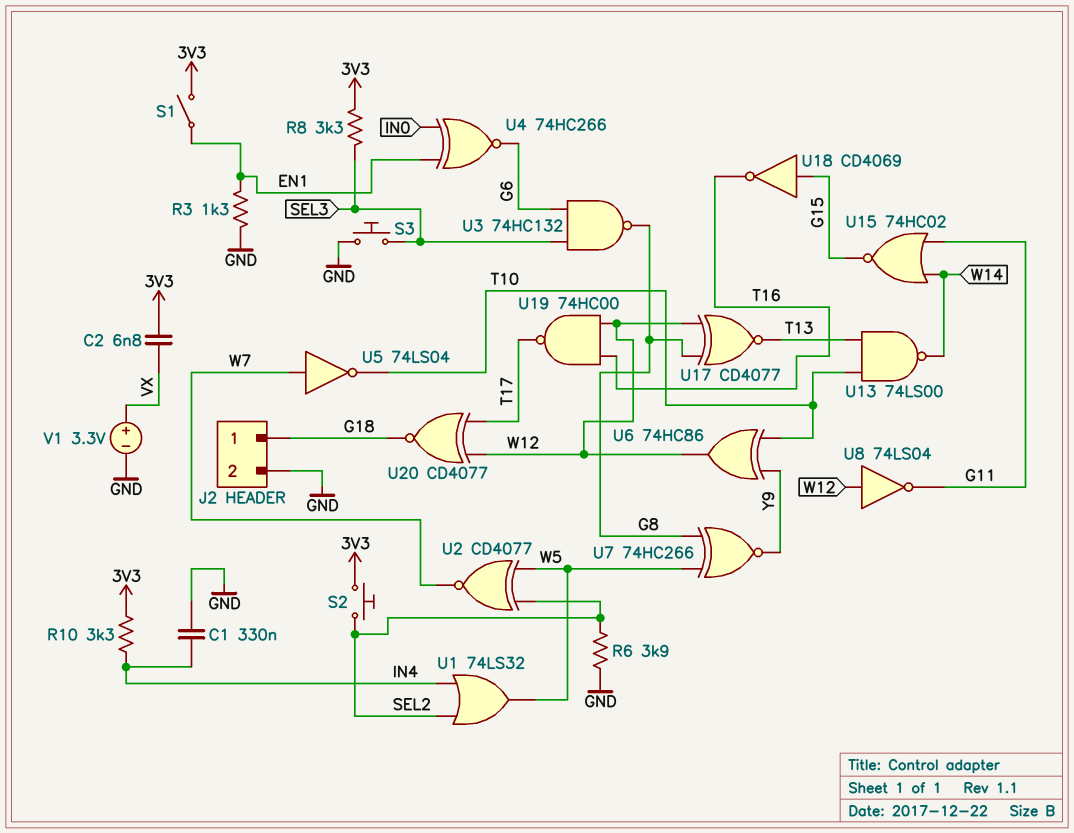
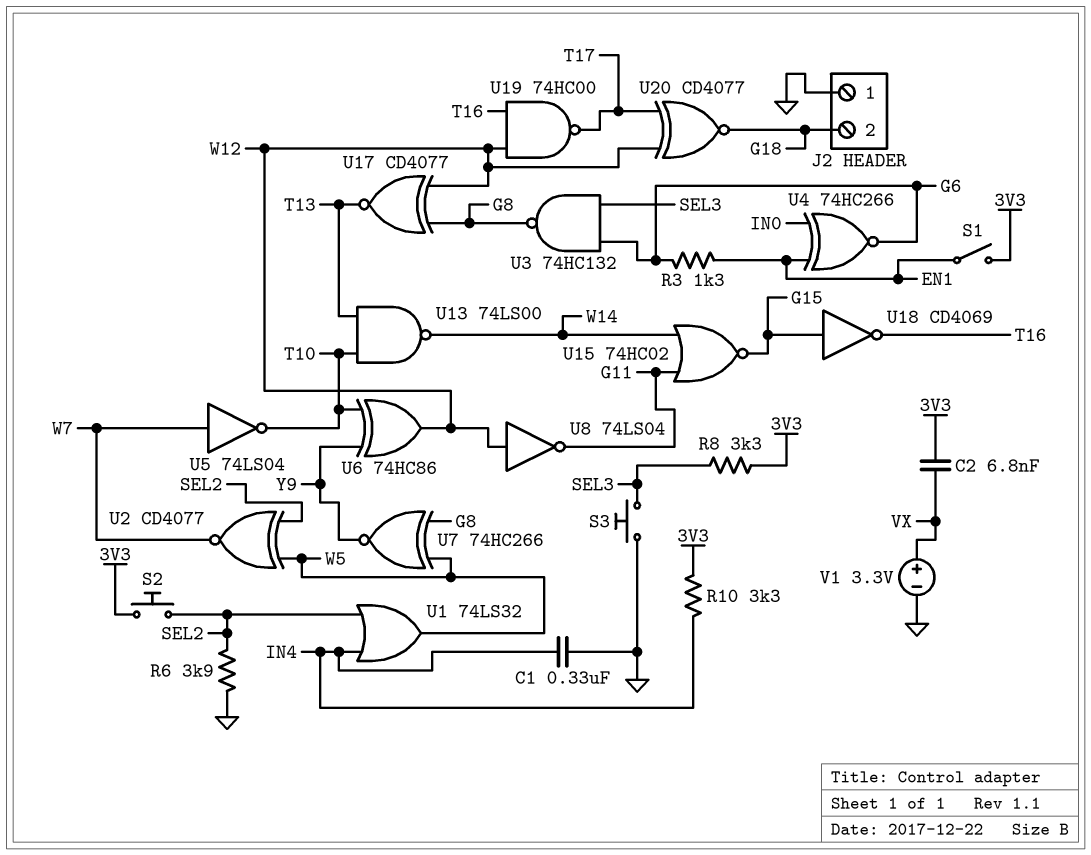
J2 pin 1: G18 -> GND
J2 pin 2: GND -> G18
R3: 1.3k (EN1, GND) -> 1.3k (EN1, G6)

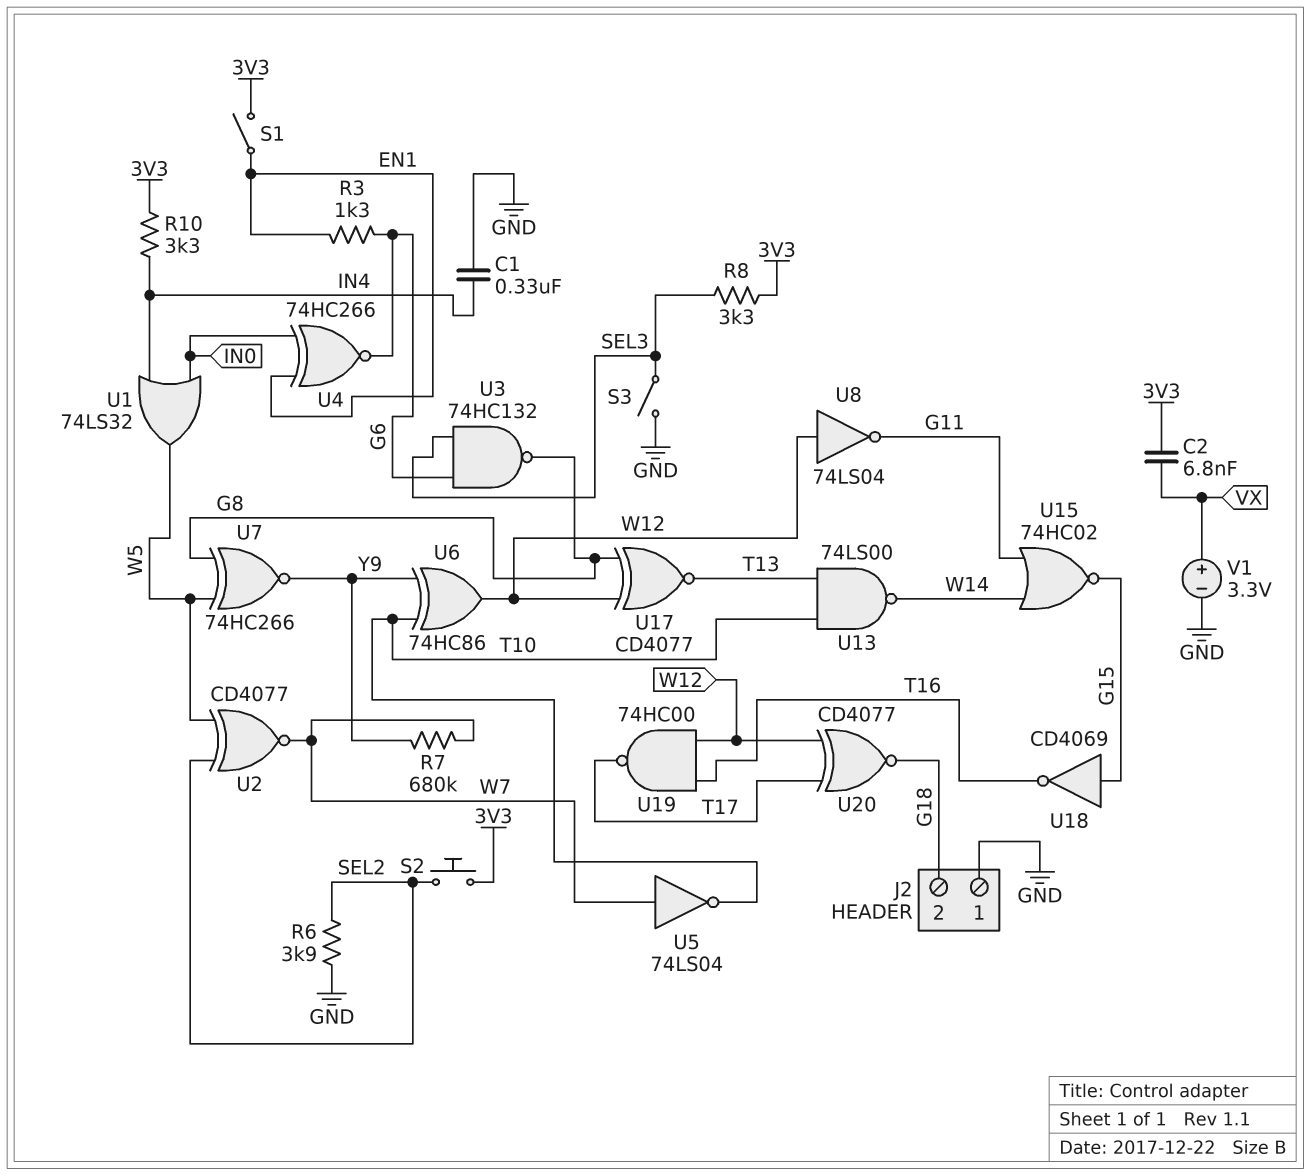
R7: none -> 680k (W7, Y9)
S3: button (GND, SEL3) -> switch (GND, SEL3)
U1: OR 74LS32 (in IN4, in SEL2, out W5) -> OR 74LS32 (in IN0, in IN4, out W5)

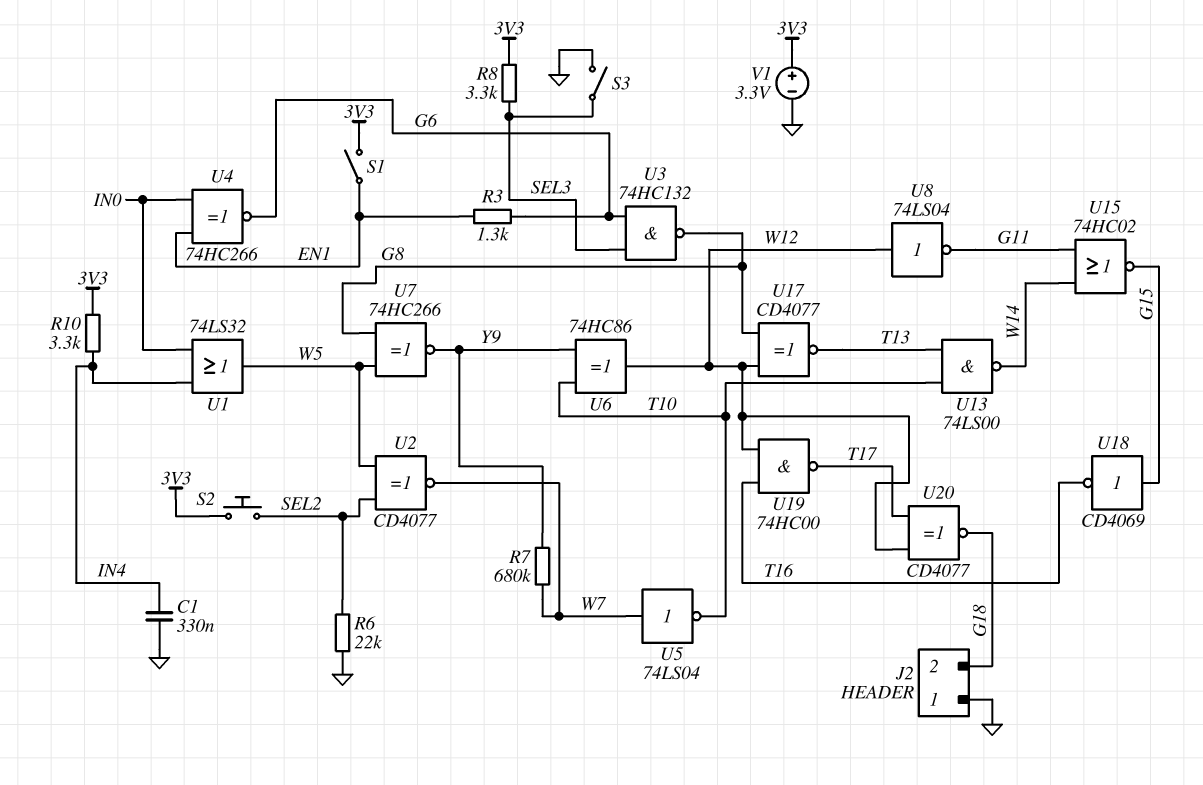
C2: 6.8nF (3V3, VX) -> none
R6: 3.9k (GND, SEL2) -> 22k (GND, SEL2)
V1: 3.3V (plus VX, minus GND) -> 3.3V (plus 3V3, minus GND)

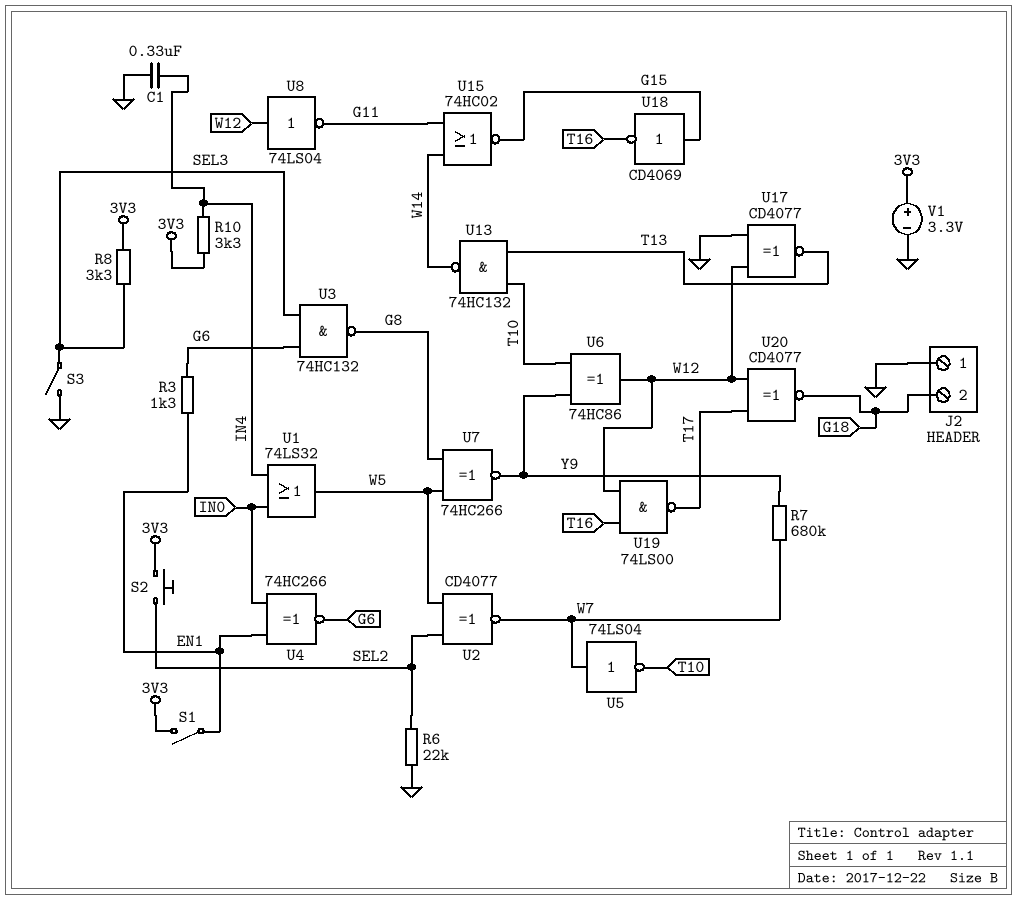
U13: NAND 74LS00 (in T10, in T13, out W14) -> NAND 74HC132 (in T10, in T13, out W14)
U17: XNOR CD4077 (in G8, in W12, out T13) -> XNOR CD4077 (in GND, in W12, out T13)
U19: NAND 74HC00 (in T16, in W12, out T17) -> NAND 74LS00 (in T16, in W12, out T17)

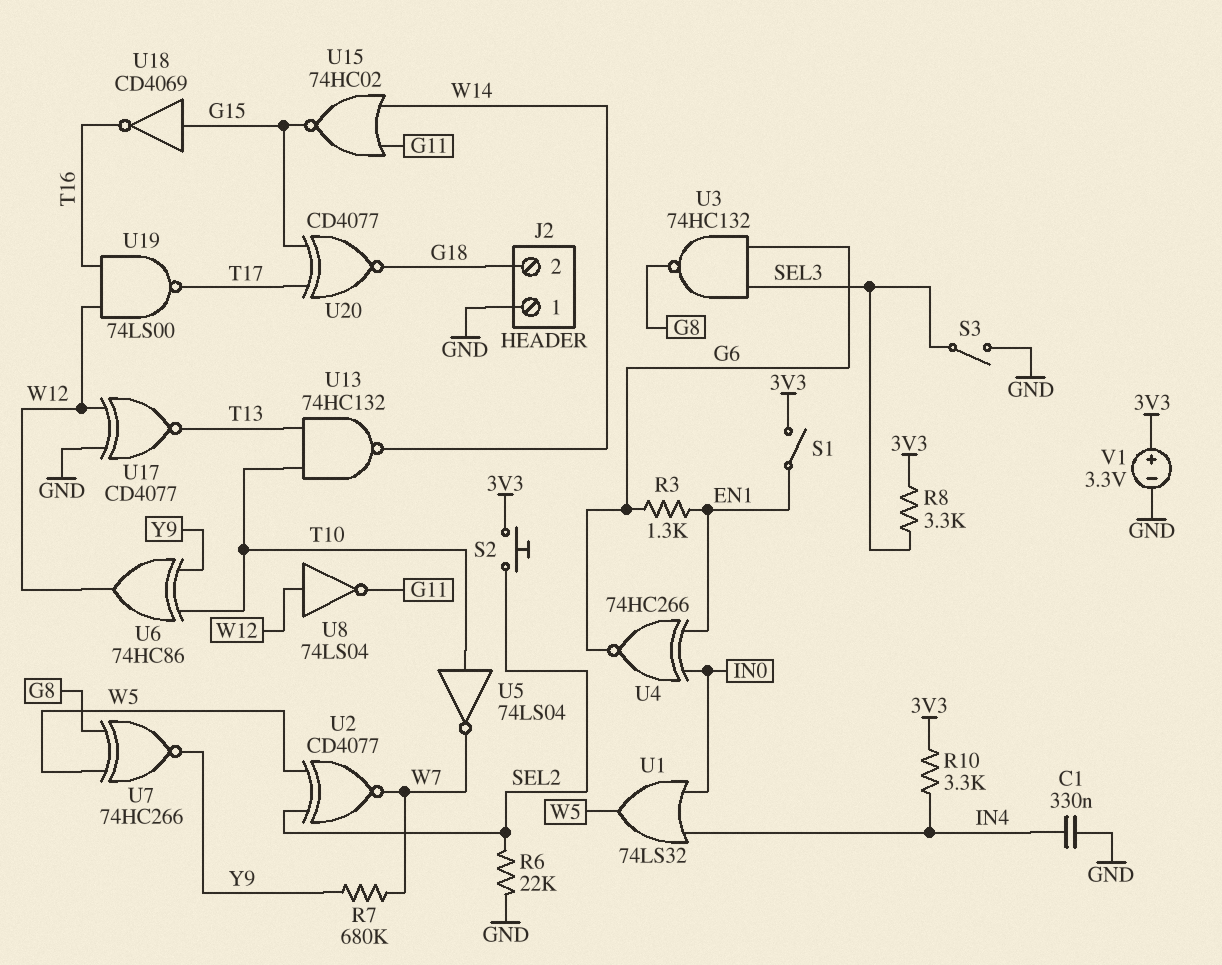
U5: NOT 74LS04 (in W7, out T10) -> NOT 74LS04 (in T10, out W7)
U20: XNOR CD4077 (in T17, in W12, out G18) -> XNOR CD4077 (in G15, in T17, out G18)

